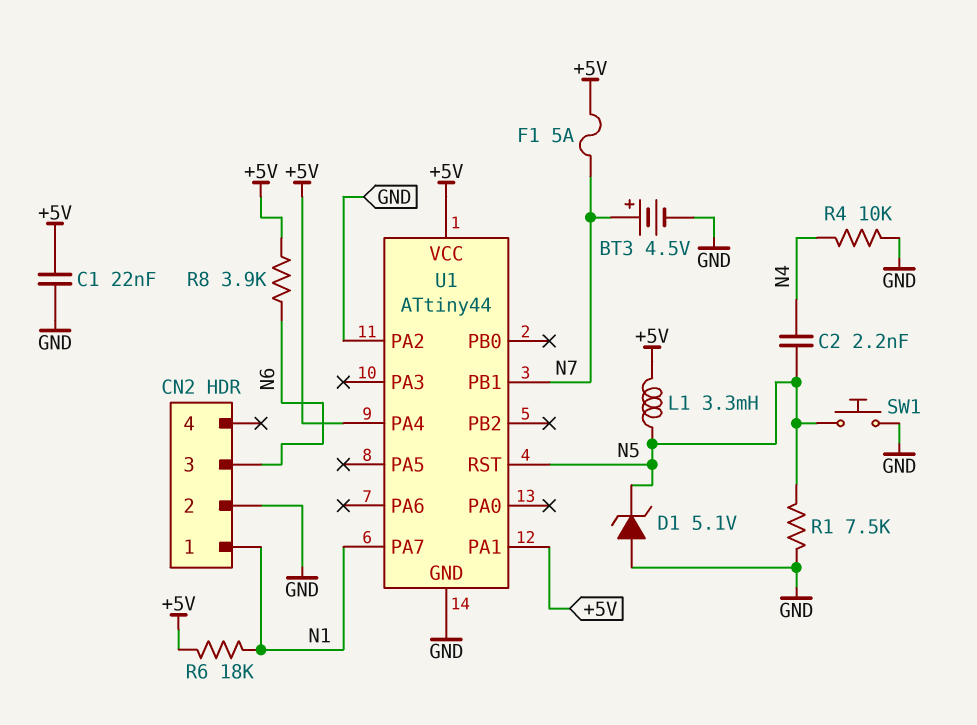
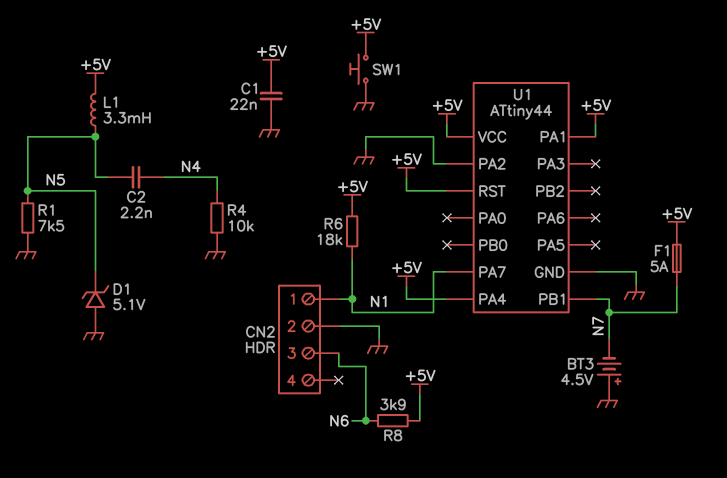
BT3: 4.5V (plus N7, minus GND) -> 4.5V (plus GND, minus N7)
SW1: button (GND, N5) -> button (+5V, GND)
U1 pin RST: N5 -> +5V

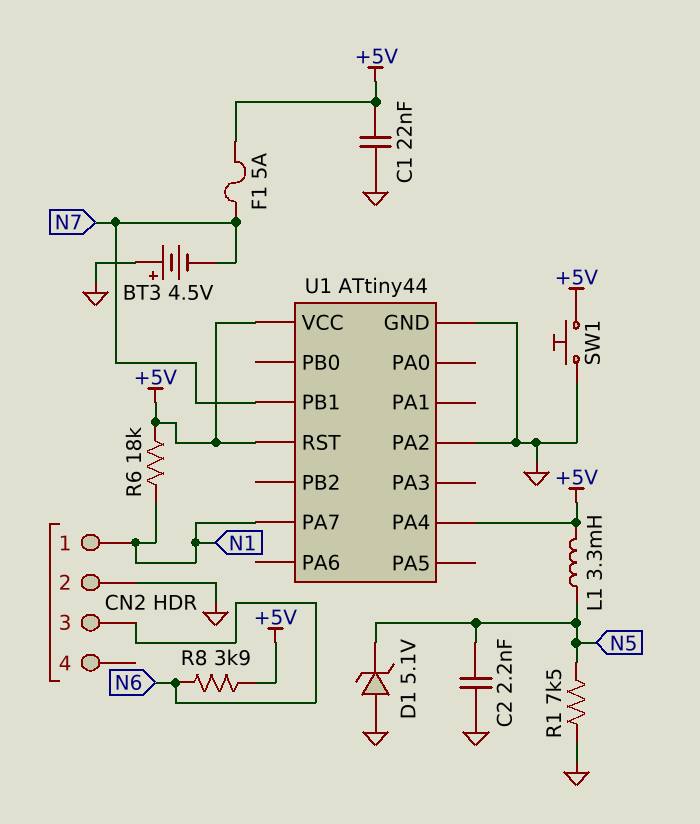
C2: 2.2nF (N4, N5) -> 2.2nF (GND, N5)
R4: 10k (GND, N4) -> none
U1 pin PA1: +5V -> none

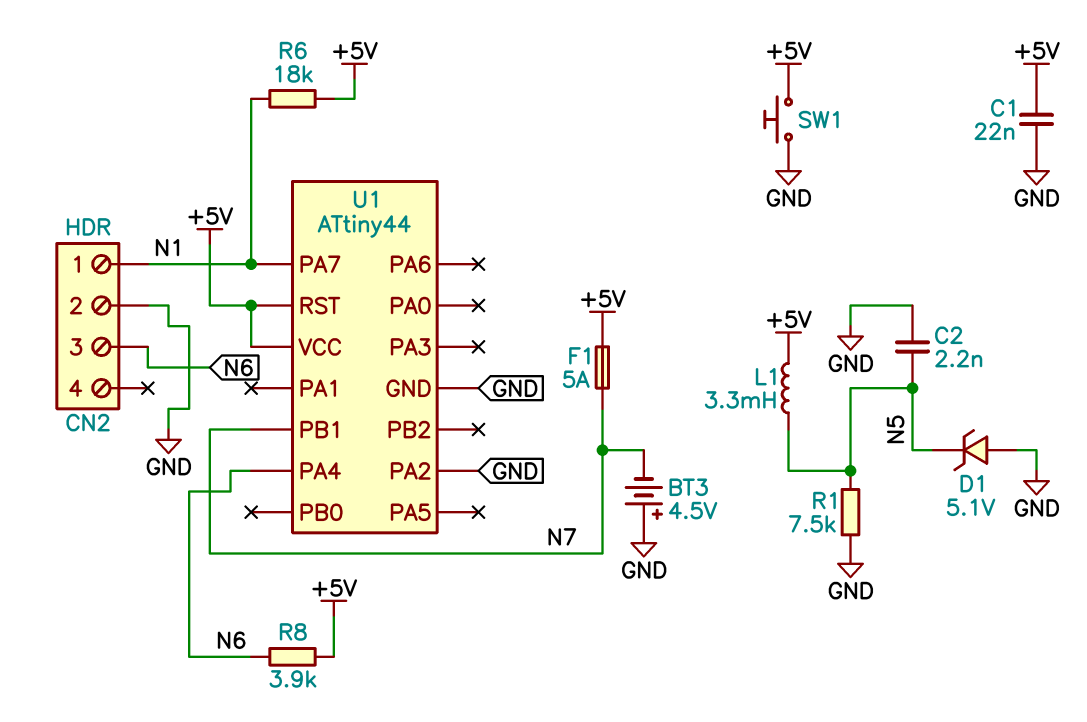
U1 pin PA4: +5V -> N6

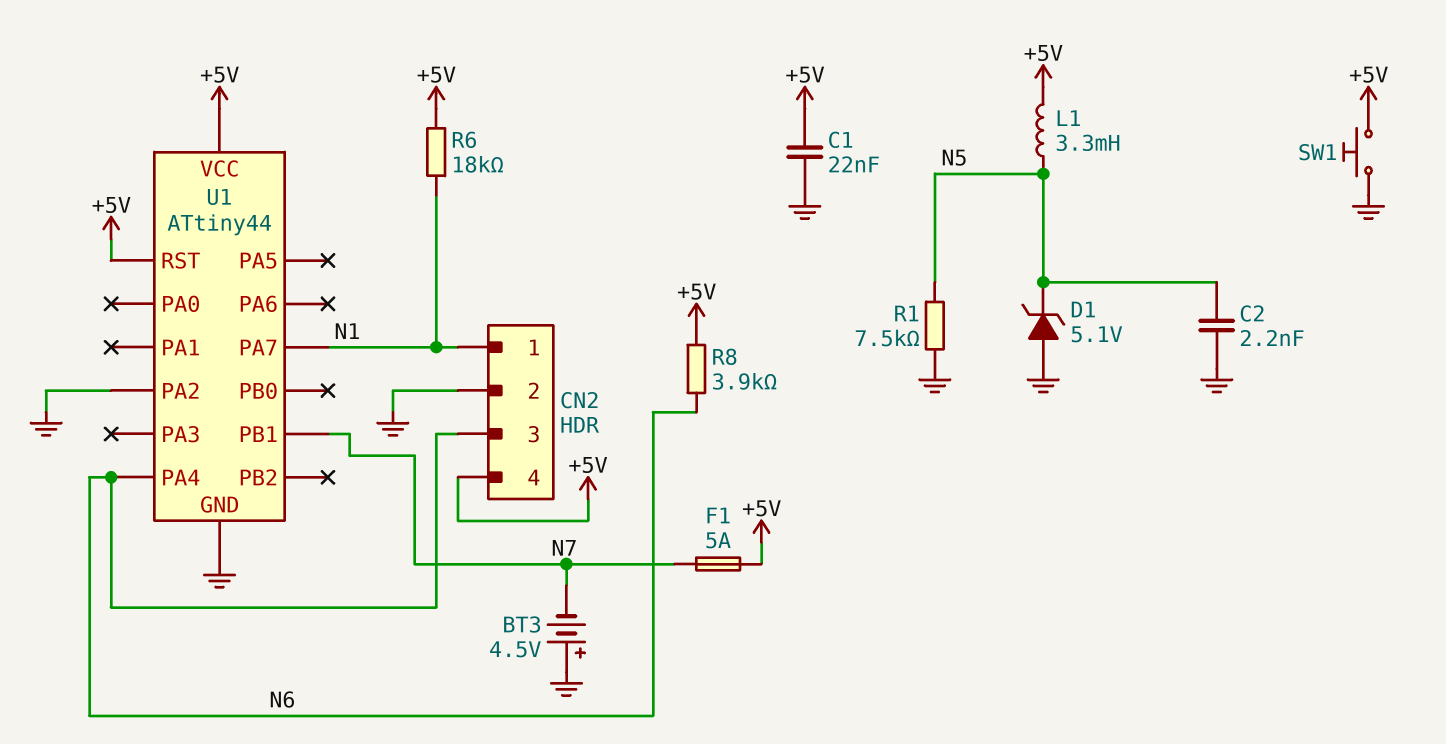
CN2 pin 4: none -> +5V

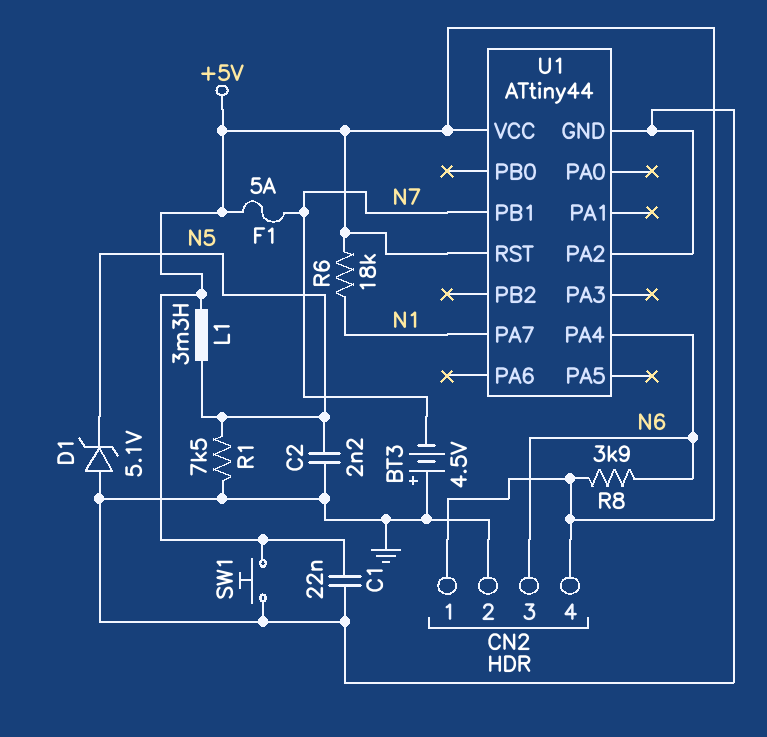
CN2 pin 1: N1 -> +5V

